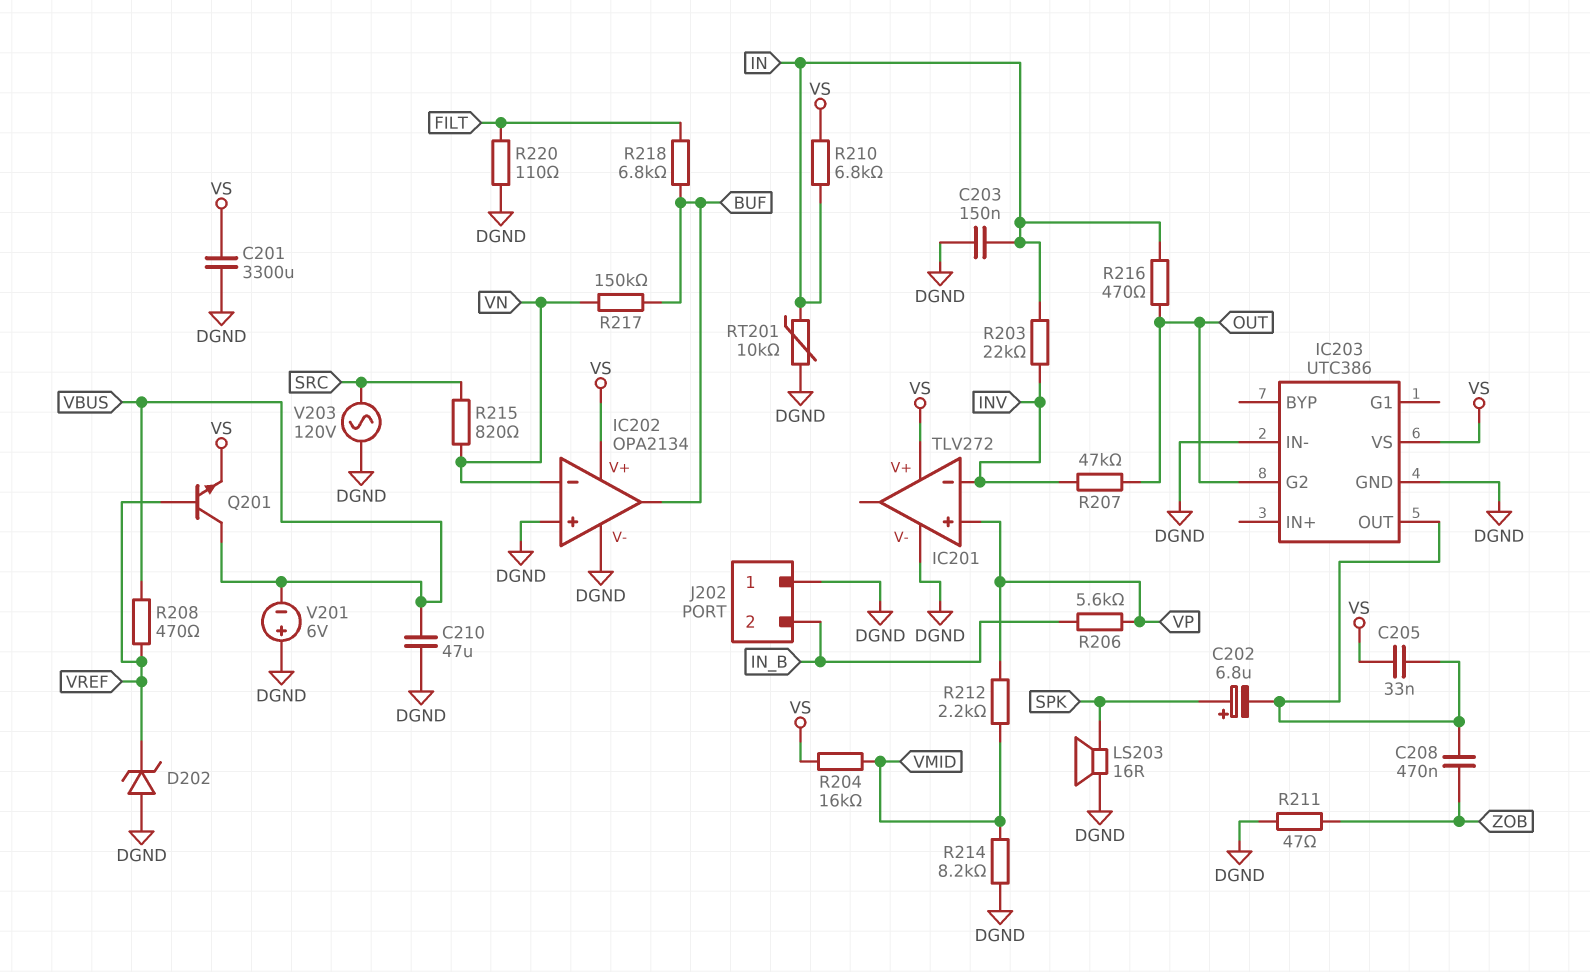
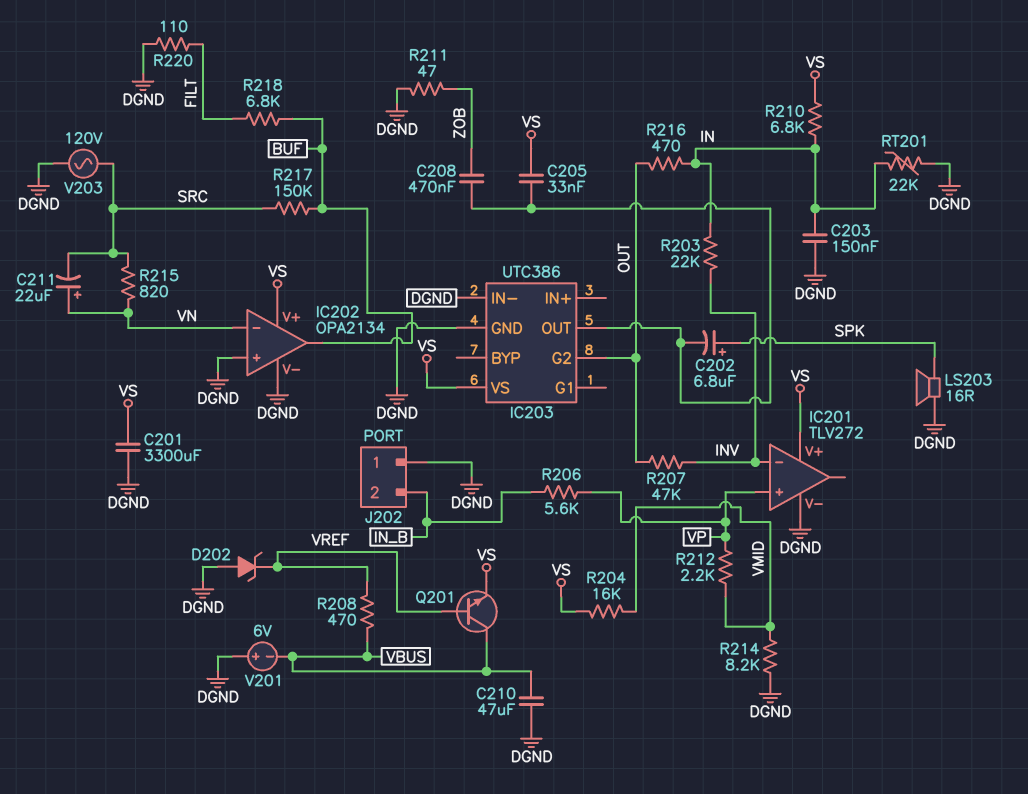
C211: none -> 22uF (plus VN, minus SRC)
R217: 150k (BUF, VN) -> 150k (BUF, SRC)
RT201: 10k (DGND, IN) -> 22k (DGND, IN)

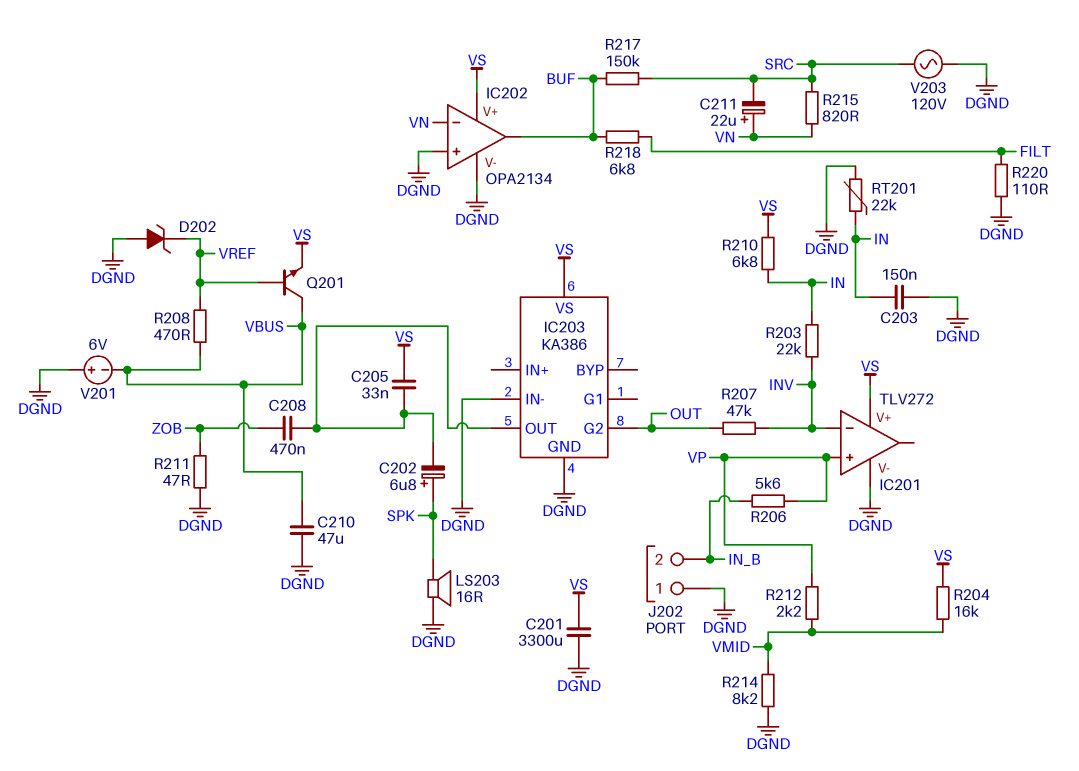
IC203: UTC386 -> KA386
R216: 470 (IN, OUT) -> none

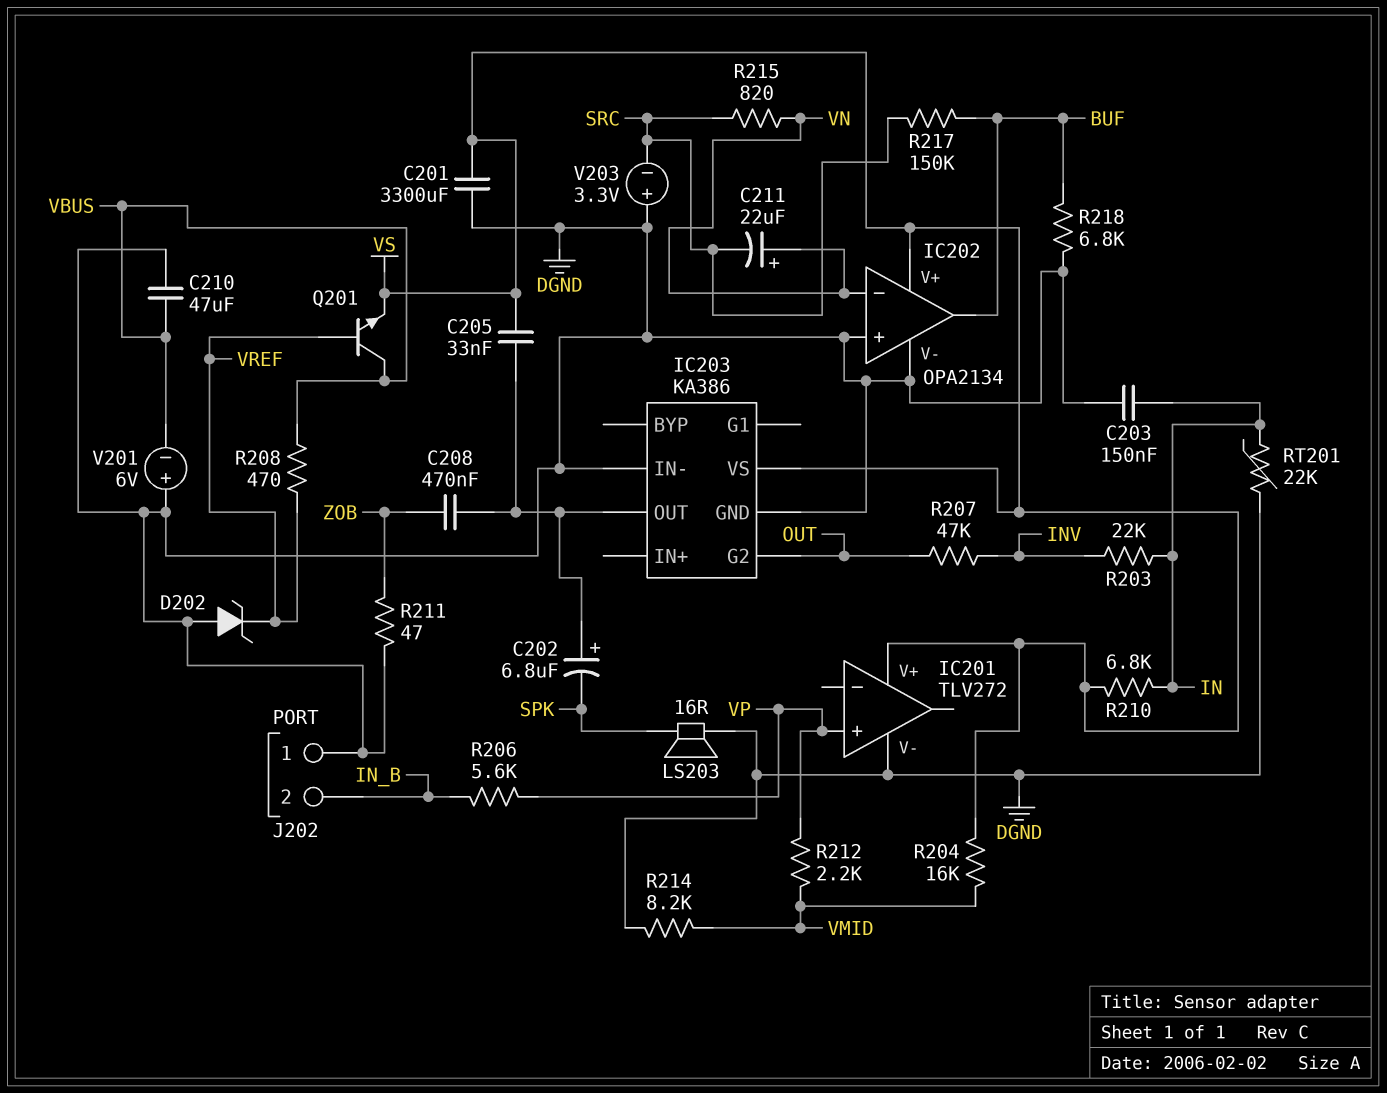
C202: 6.8uF (plus SPK, minus IC203/OUT) -> 6.8uF (plus IC203/OUT, minus SPK)
IC201 pin in-: INV -> none
R218: 6.8k (BUF, FILT) -> 6.8k (BUF, DGND)
R220: 110 (DGND, FILT) -> none
V203: AC 120V (DGND, SRC) -> 3.3V (plus DGND, minus SRC)

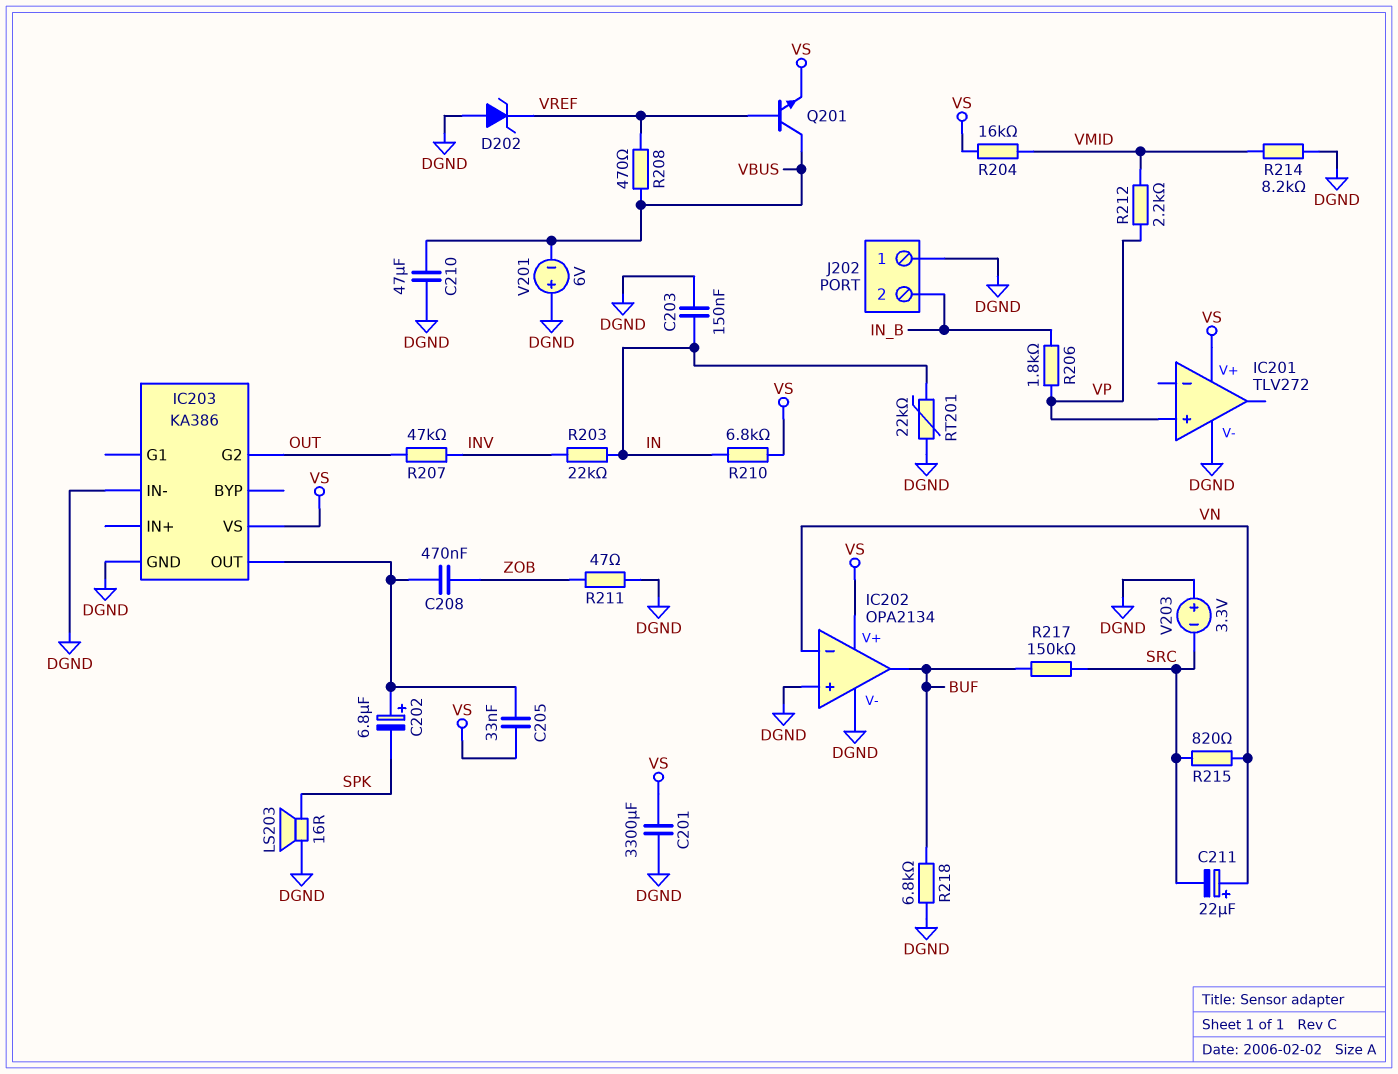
R206: 5.6k (IN_B, VP) -> 1.8k (IN_B, VP)

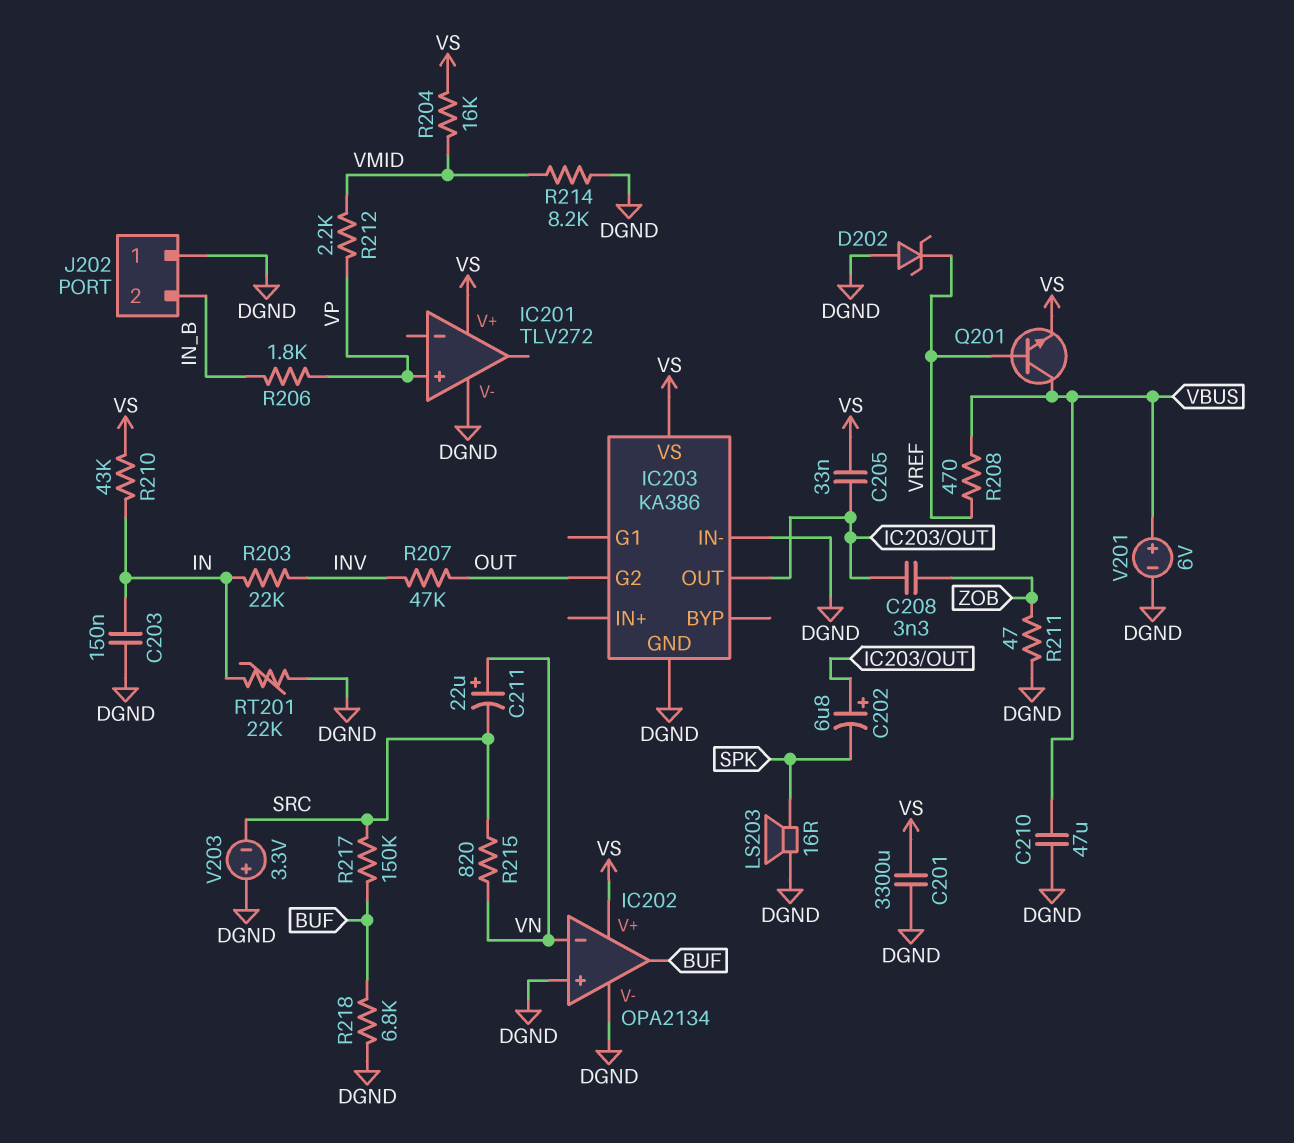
C208: 470nF (IC203/OUT, ZOB) -> 3.3nF (IC203/OUT, ZOB)
R210: 6.8k (IN, VS) -> 43k (IN, VS)
V201: 6V (plus DGND, minus VBUS) -> 6V (plus VBUS, minus DGND)

